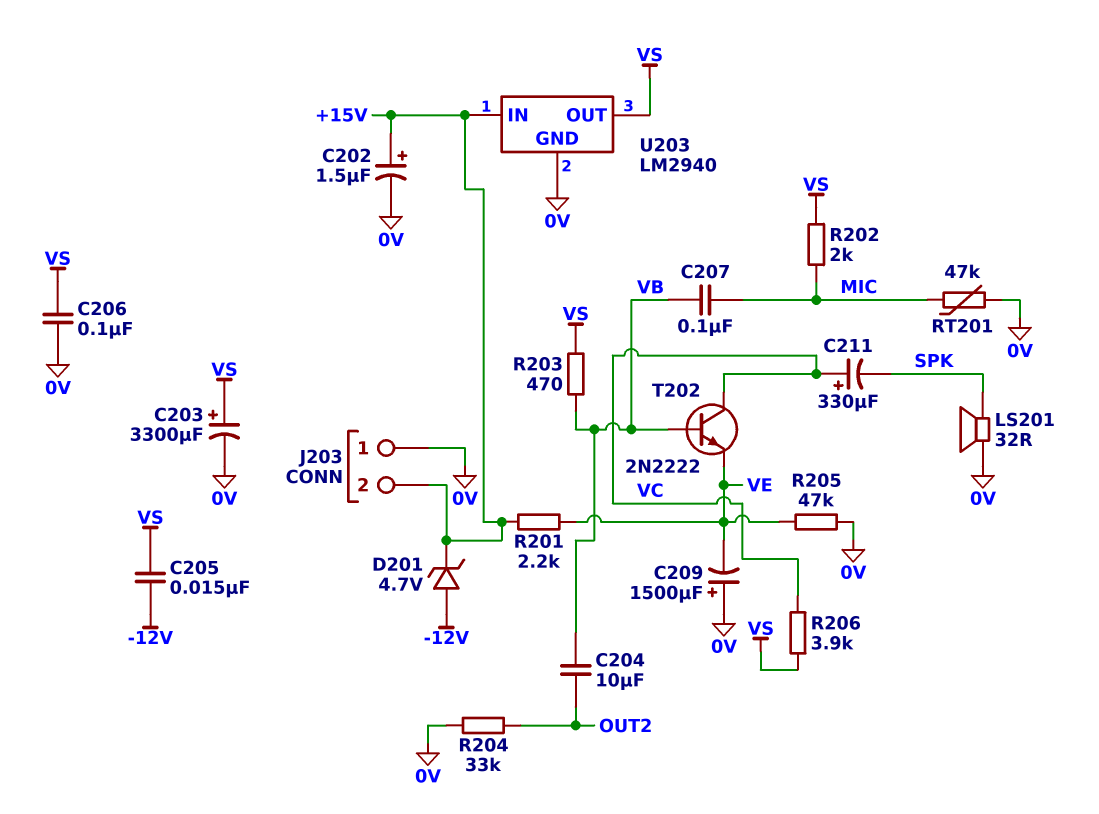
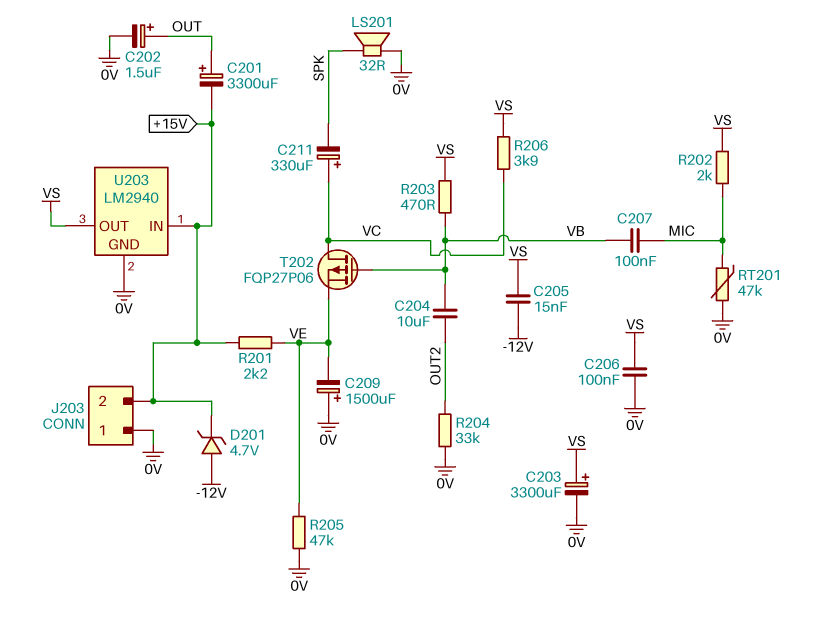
C201: none -> 3300uF (plus OUT, minus +15V)
C202: 1.5uF (plus +15V, minus 0V) -> 1.5uF (plus OUT, minus 0V)
T202: NPN 2N2222 (B VB, C VC, E VE) -> PMOS FQP27P06 (G VB, D VC, S VE)

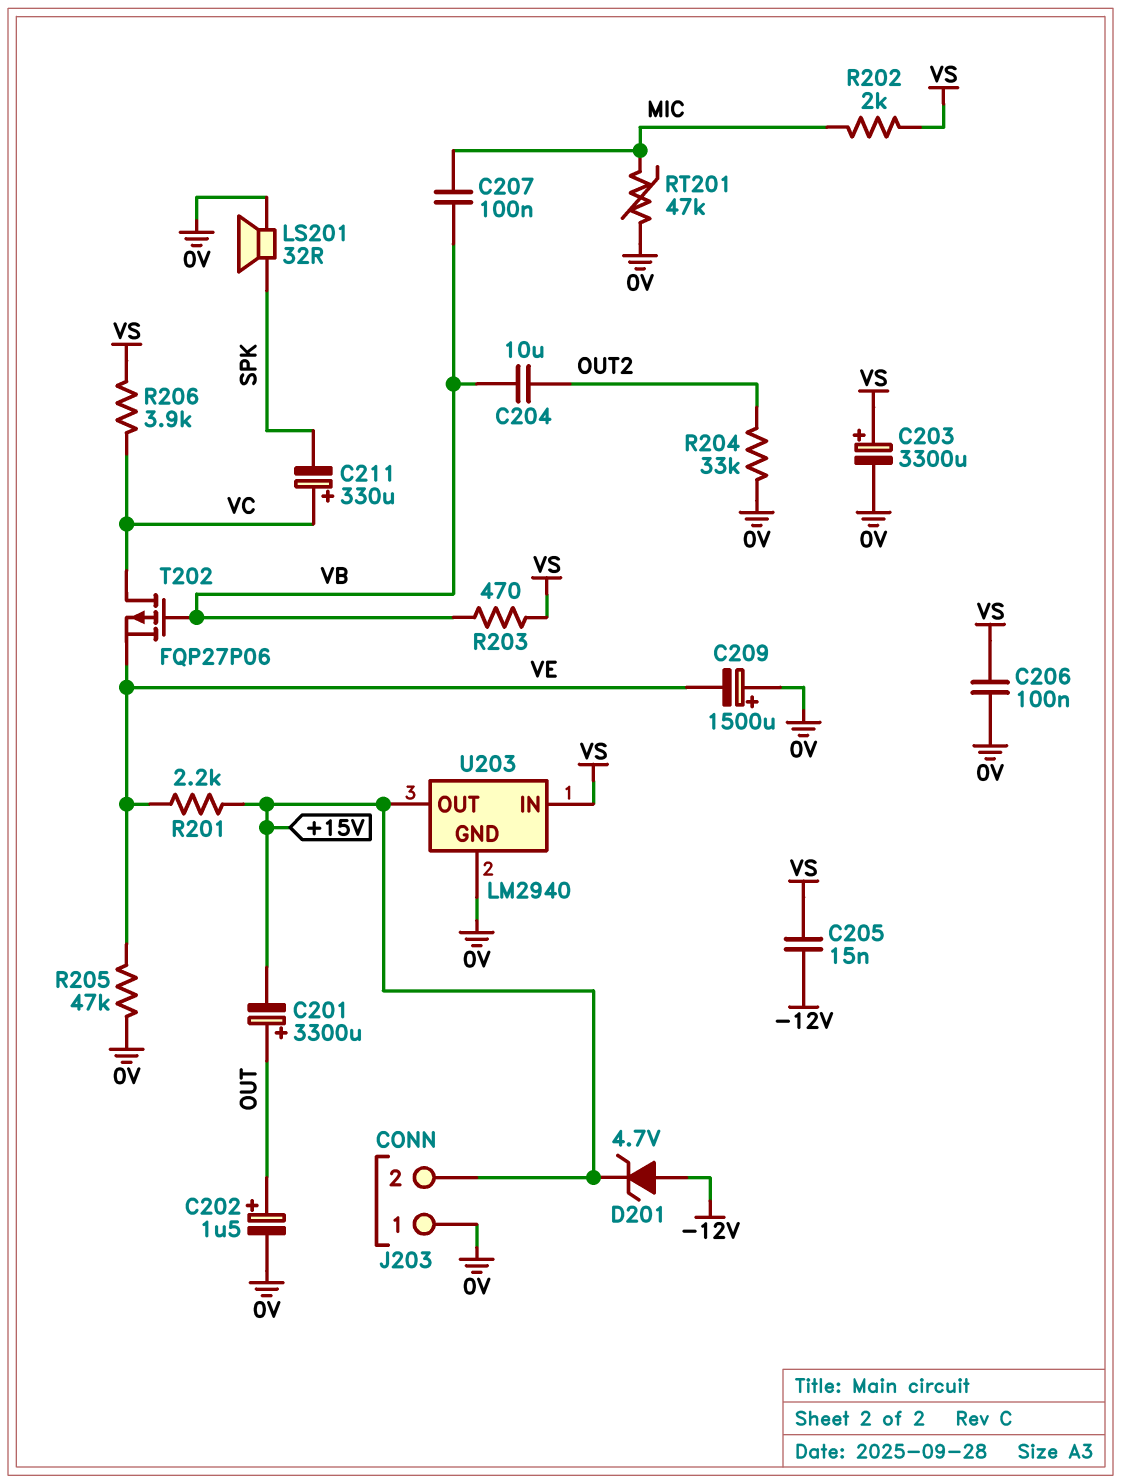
U203 pin IN: +15V -> VS
U203 pin OUT: VS -> +15V

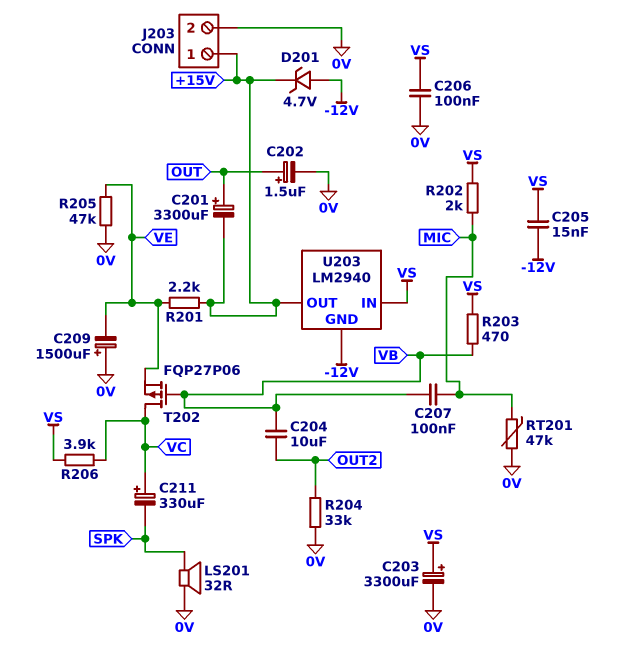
J203 pin 1: 0V -> +15V
J203 pin 2: +15V -> 0V
U203 pin GND: 0V -> -12V

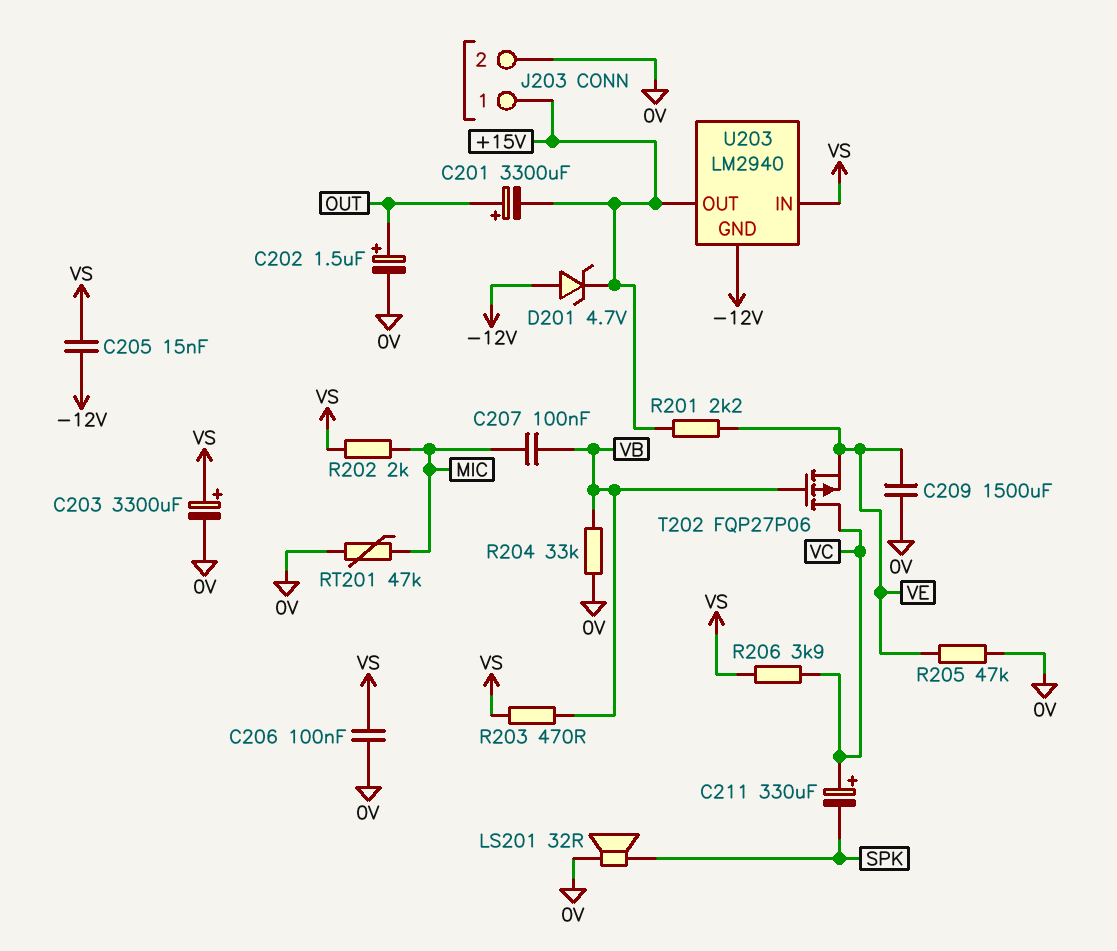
C204: 10uF (OUT2, VB) -> none
C209: 1500uF (plus 0V, minus VE) -> 1500uF (0V, VE)
R204: 33k (0V, OUT2) -> 33k (0V, VB)

